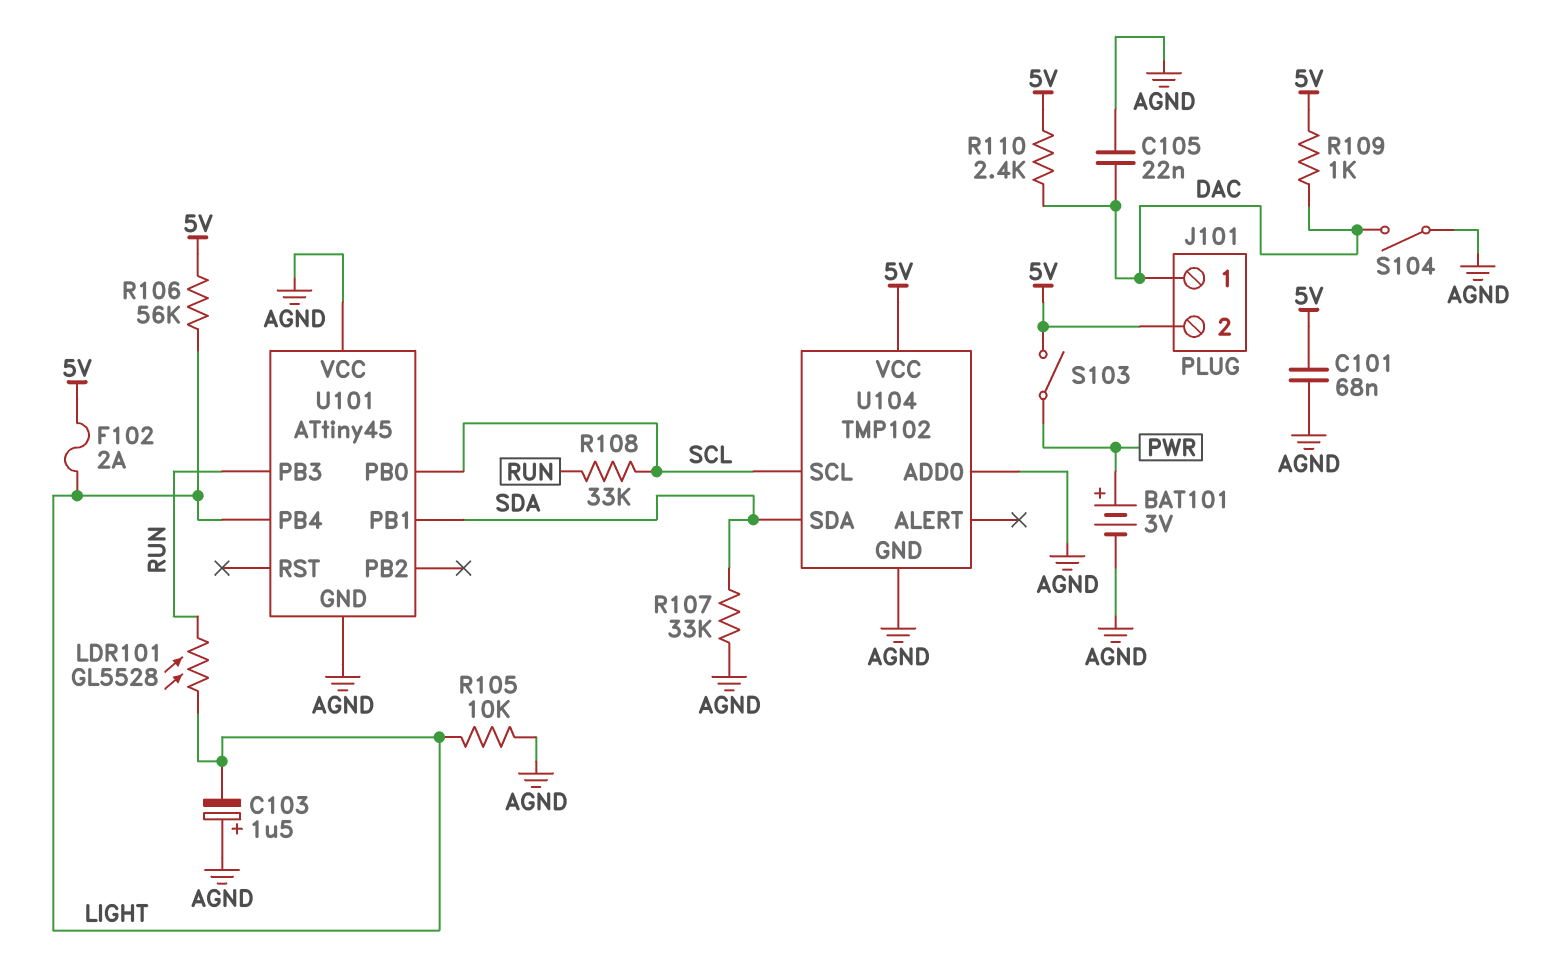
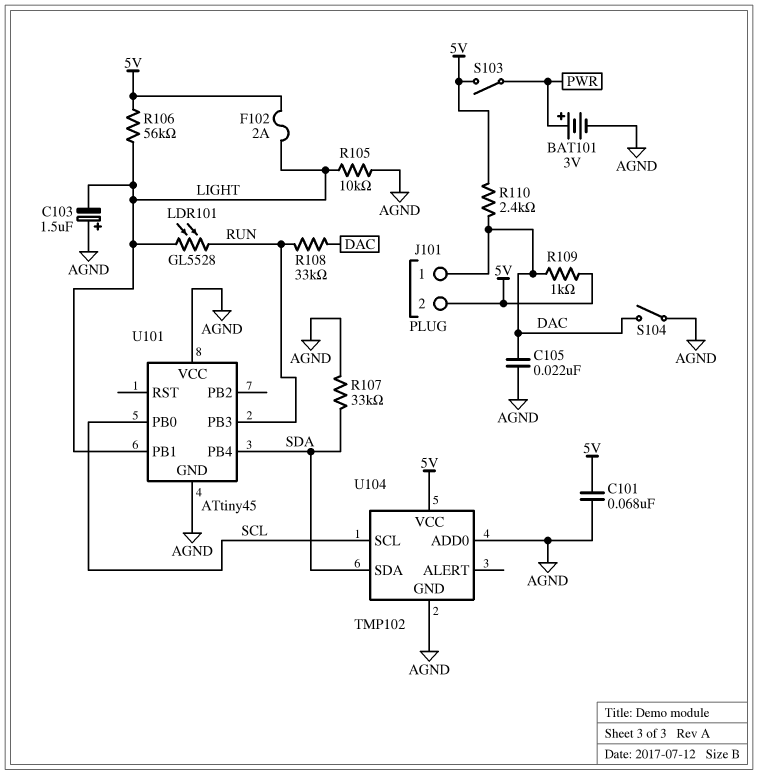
R108: 33k (RUN, SCL) -> 33k (DAC, RUN)
U101 pin PB1: SDA -> LIGHT
U101 pin PB4: LIGHT -> SDA

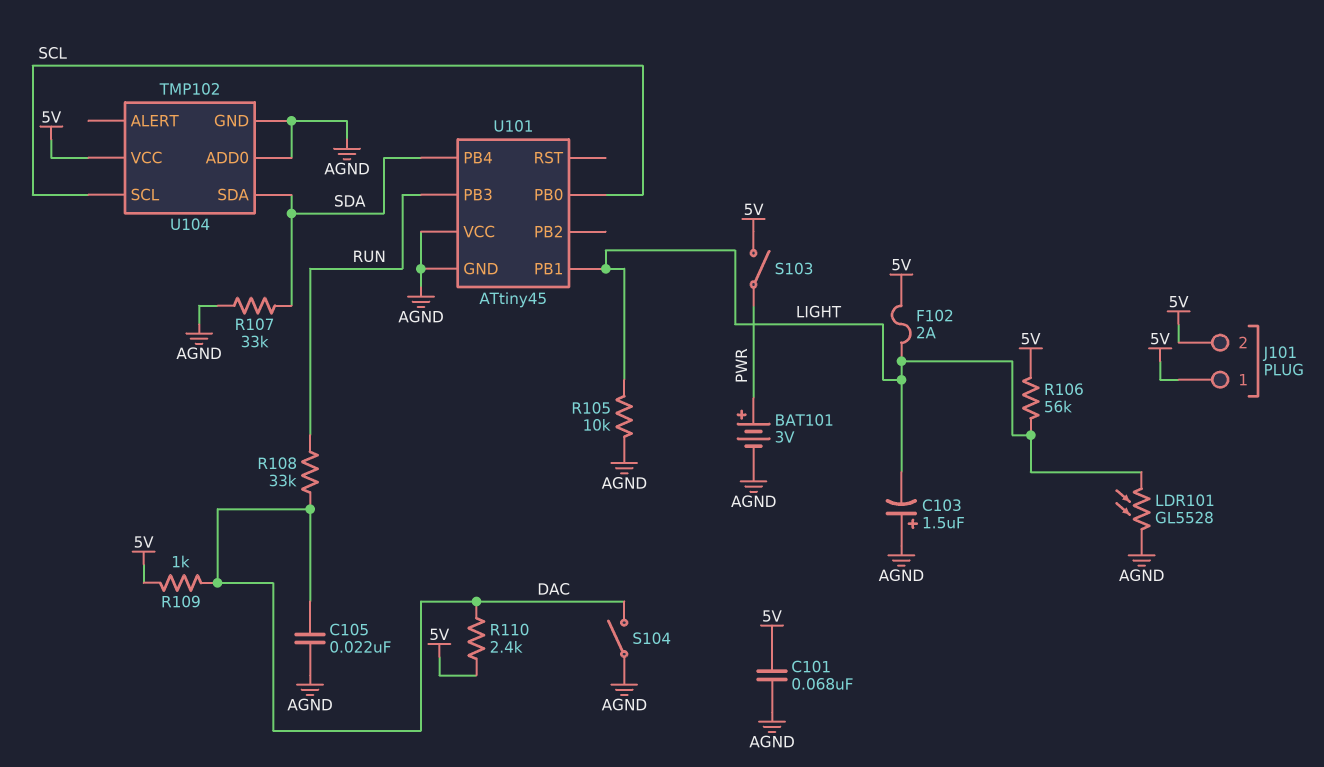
J101 pin 1: DAC -> 5V
LDR101: GL5528 (LIGHT, RUN) -> GL5528 (AGND, LIGHT)

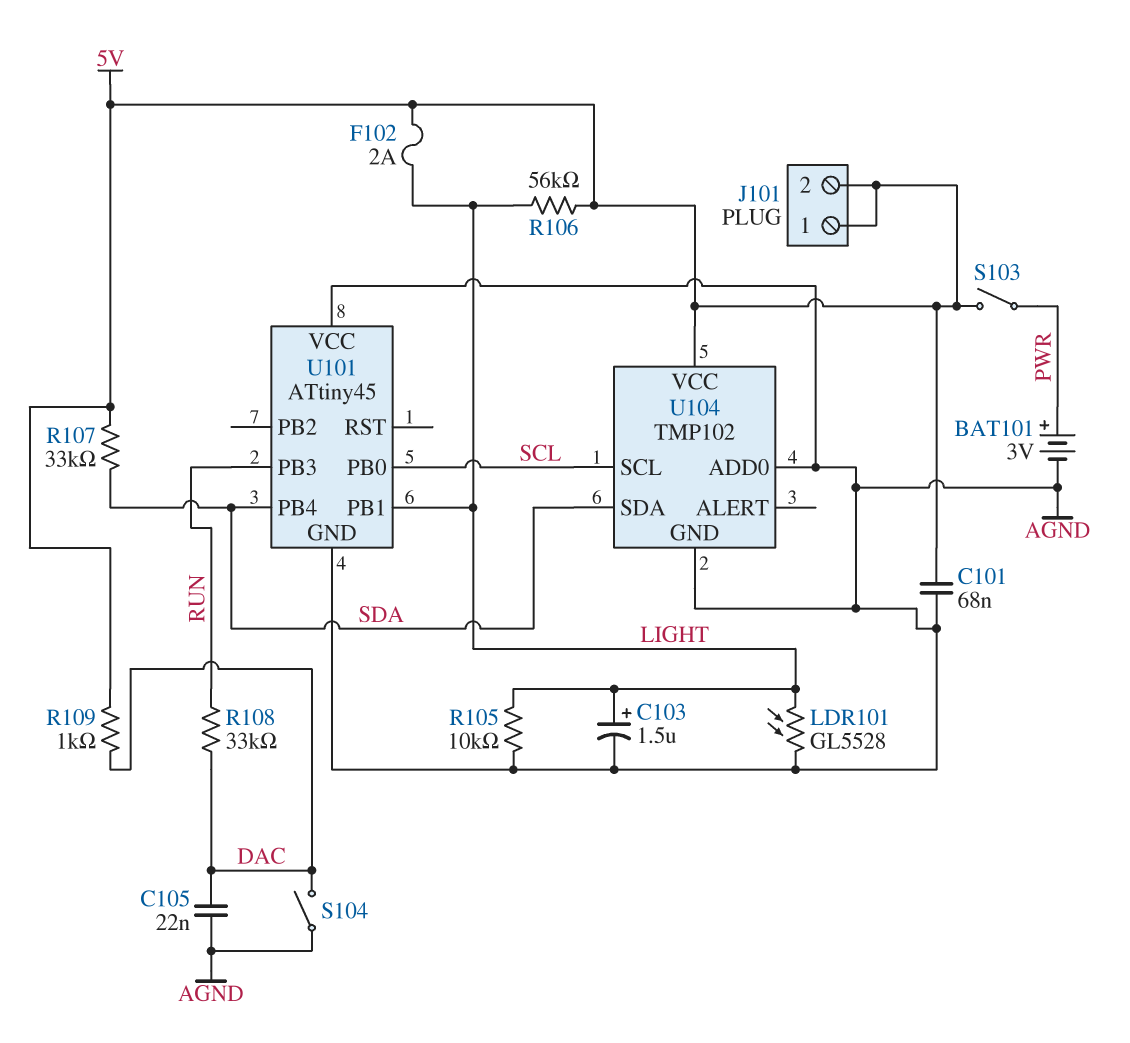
C103: 1.5uF (plus AGND, minus LIGHT) -> 1.5uF (plus LIGHT, minus AGND)
R107: 33k (AGND, SDA) -> 33k (5V, SDA)
R110: 2.4k (5V, DAC) -> none

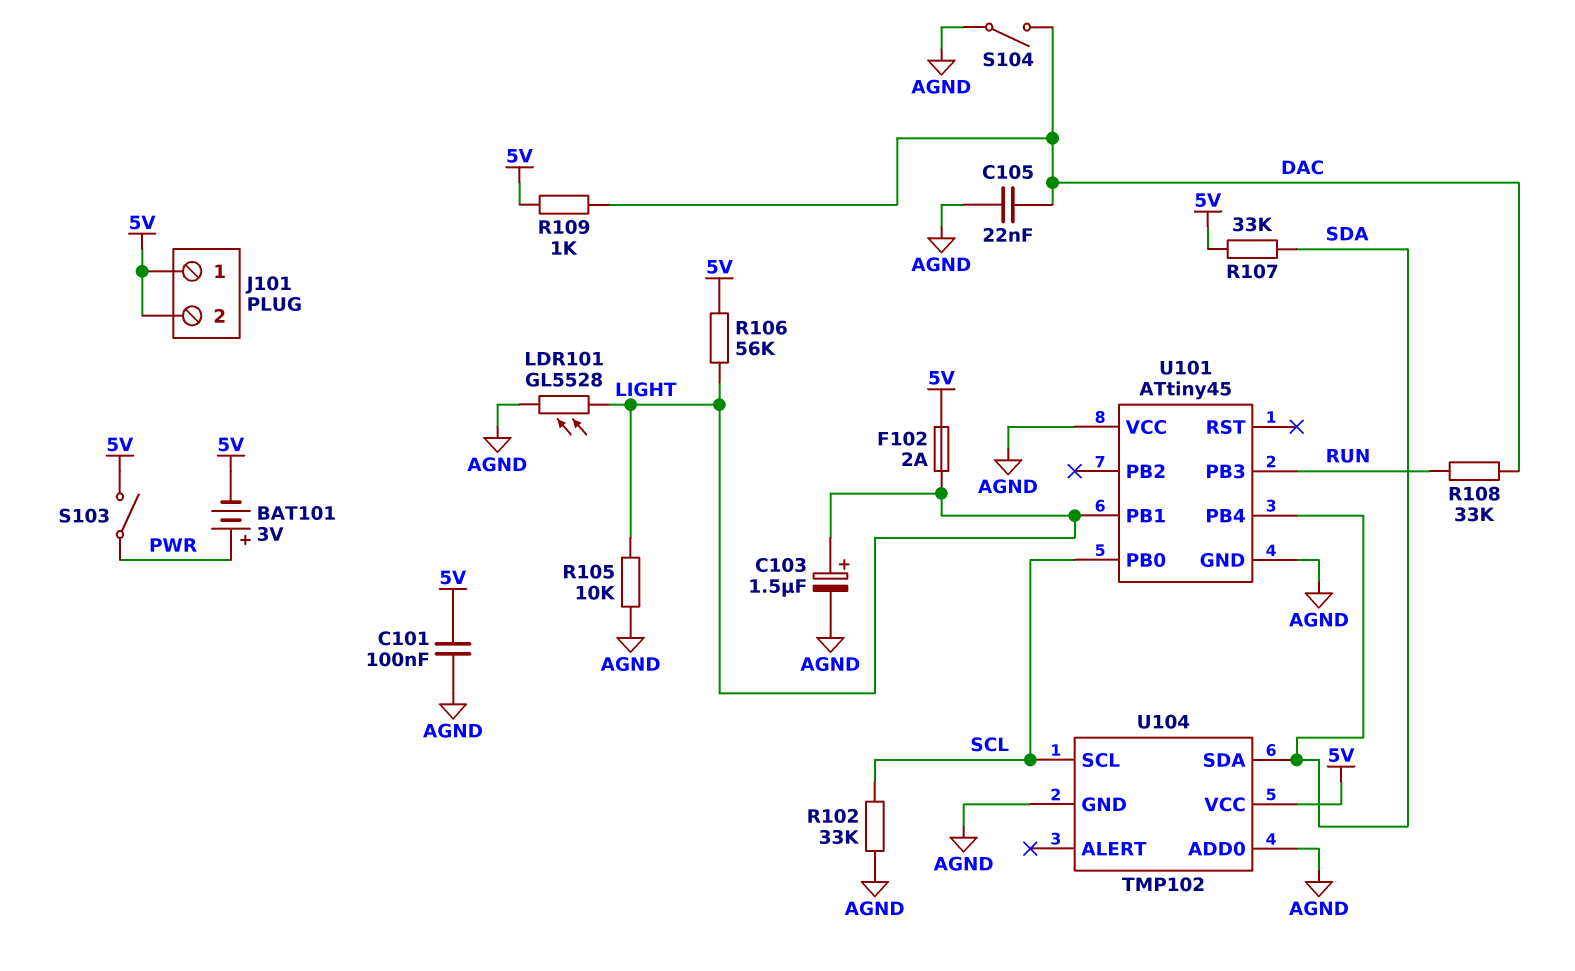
BAT101: 3V (plus PWR, minus AGND) -> 3V (plus PWR, minus 5V)
C101: 68nF (5V, AGND) -> 100nF (5V, AGND)
R102: none -> 33k (AGND, SCL)

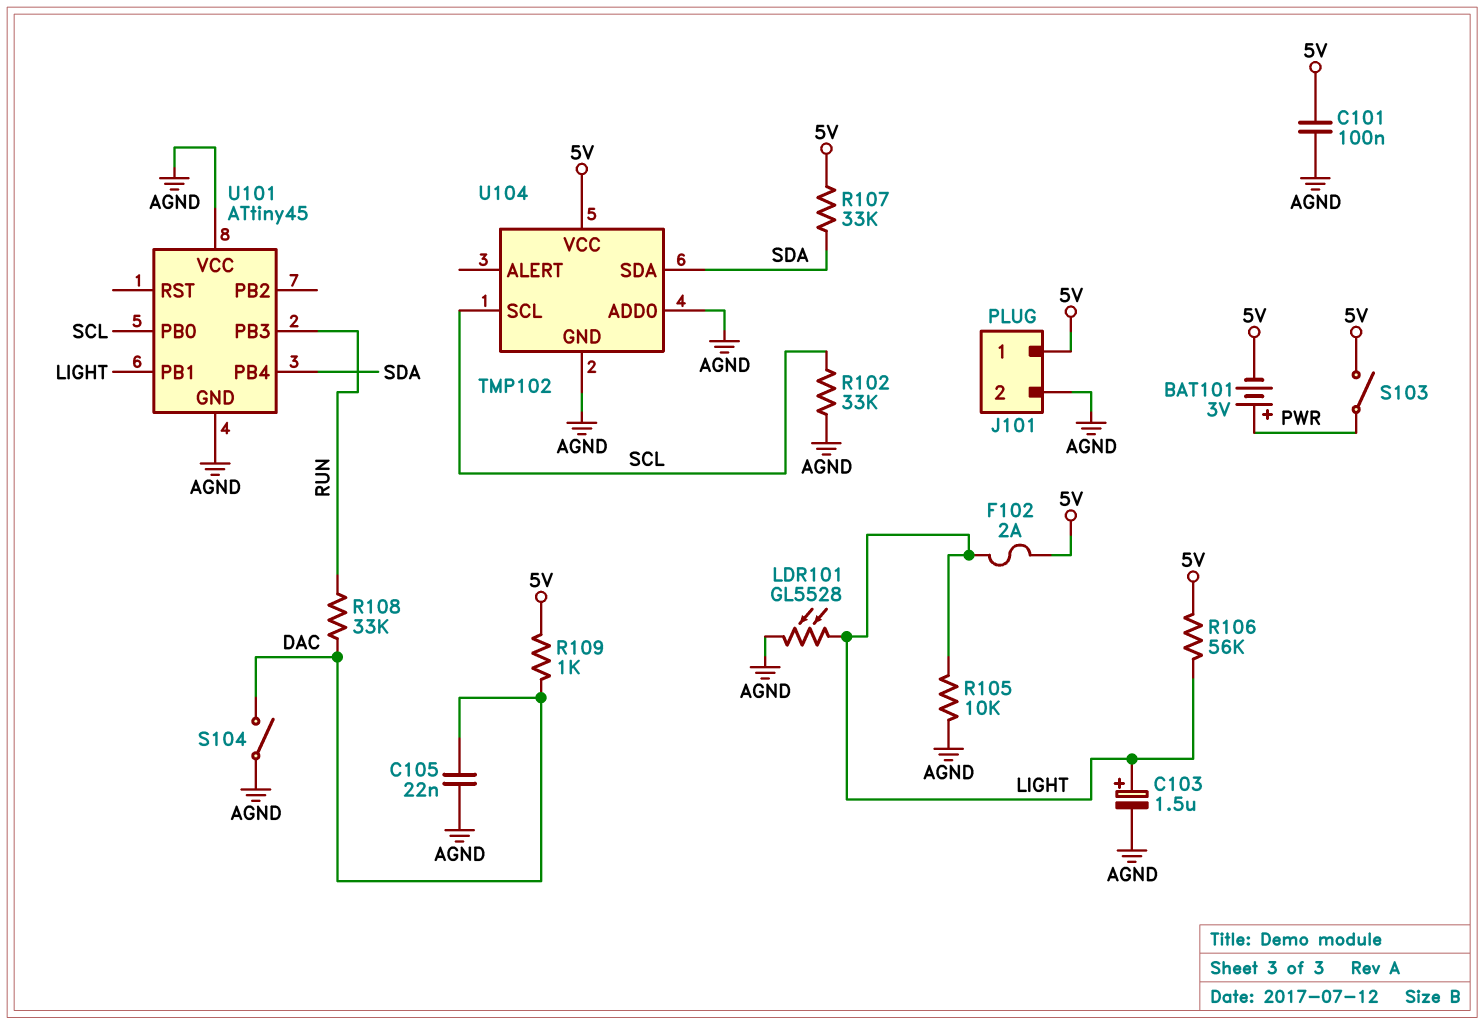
J101 pin 2: 5V -> AGND

